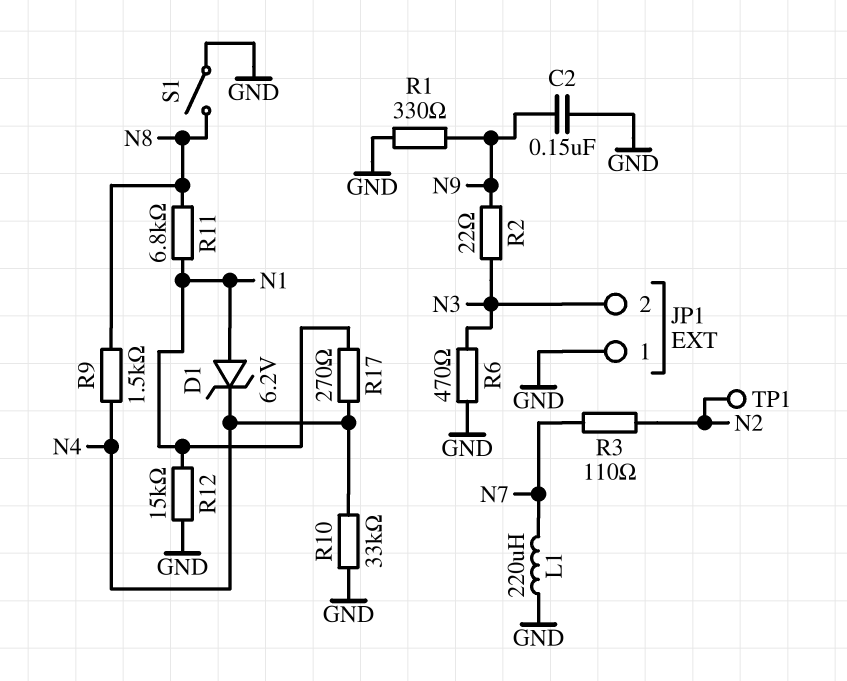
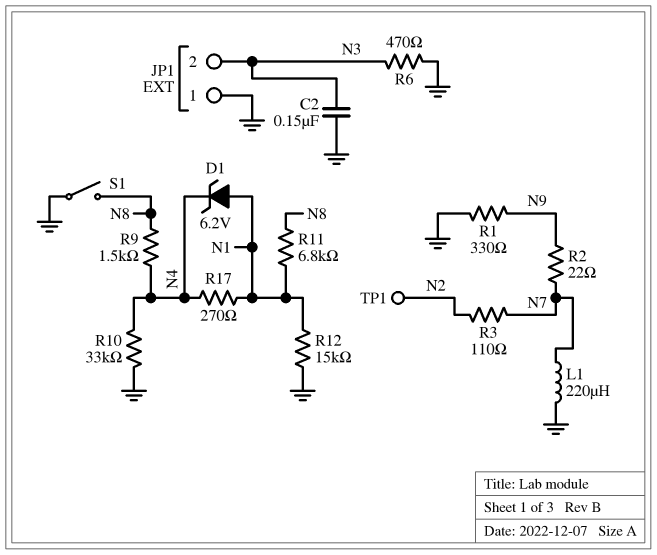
C2: 150nF (GND, N9) -> 150nF (GND, N3)
R2: 22 (N3, N9) -> 22 (N7, N9)

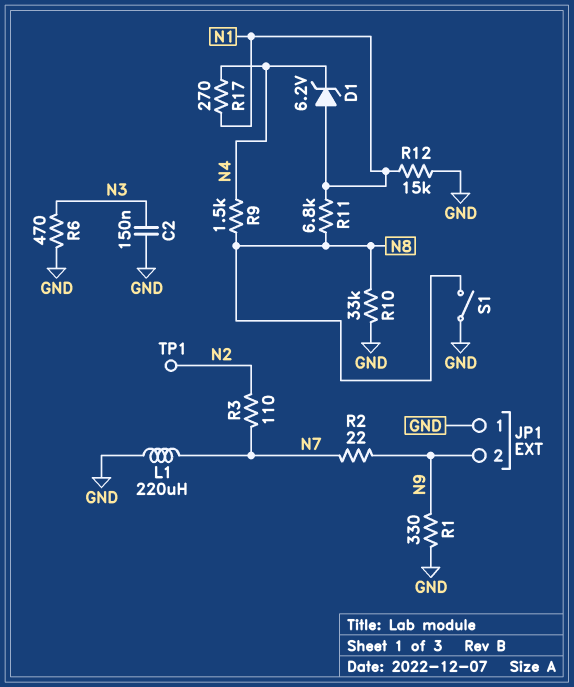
JP1 pin 2: N3 -> N9
R10: 33k (GND, N4) -> 33k (GND, N8)

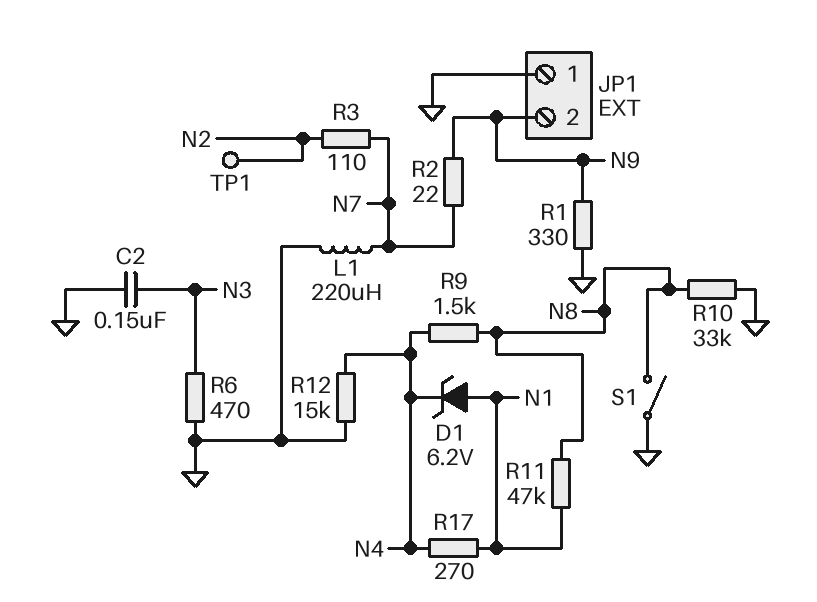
R11: 6.8k (N1, N8) -> 47k (N1, N8)
R12: 15k (GND, N1) -> 15k (GND, N4)

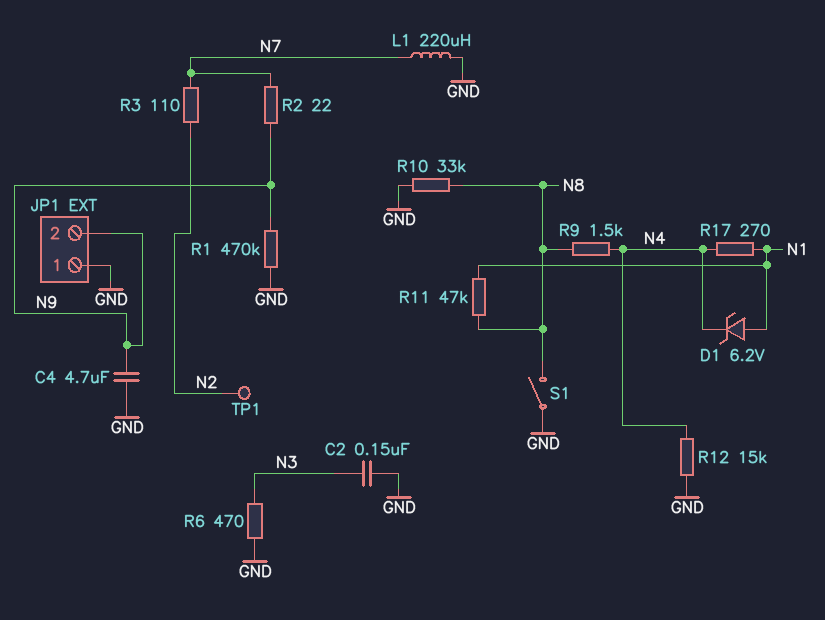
C4: none -> 4.7uF (GND, N9)
R1: 330 (GND, N9) -> 470k (GND, N9)

